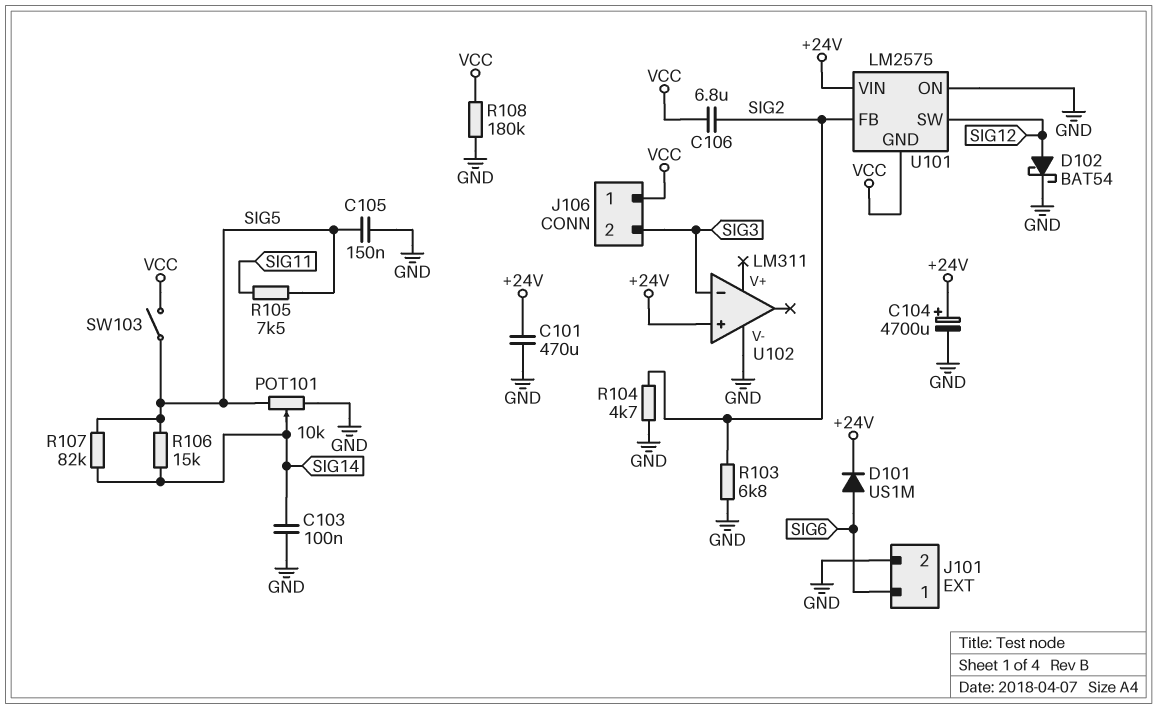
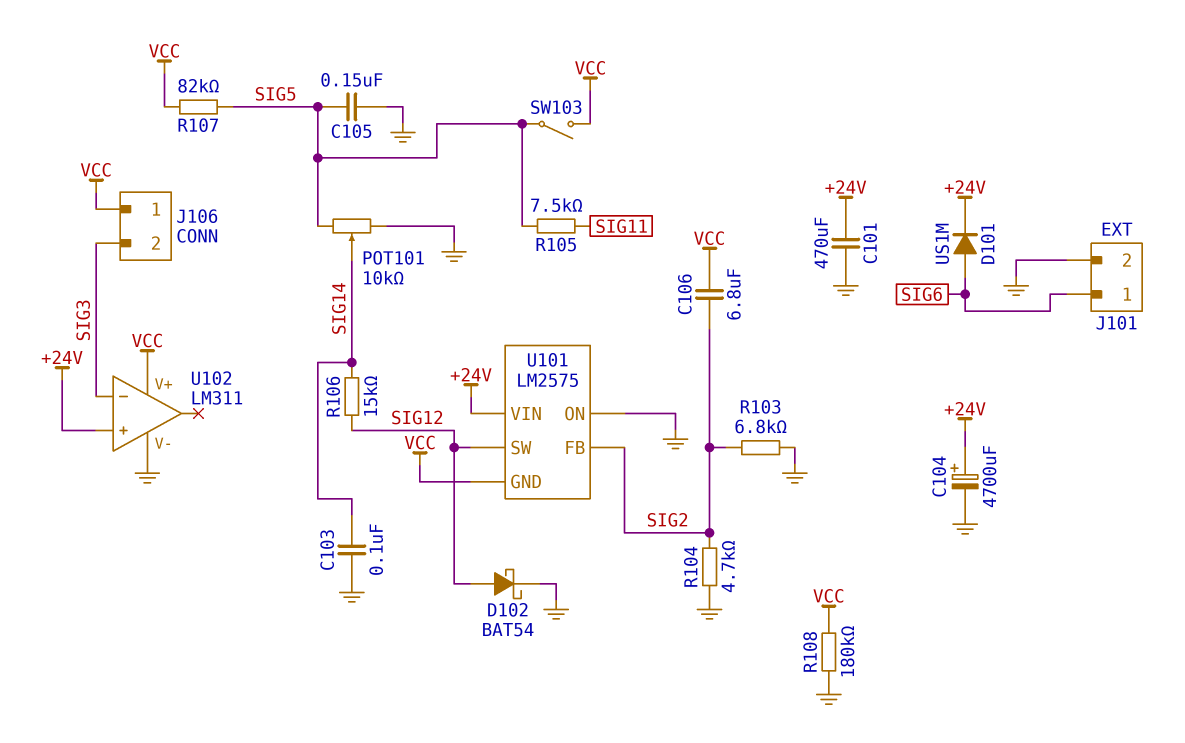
R106: 15k (SIG5, SIG14) -> 15k (SIG12, SIG14)
R107: 82k (SIG5, SIG14) -> 82k (SIG5, VCC)
U102 pin V+: none -> VCC

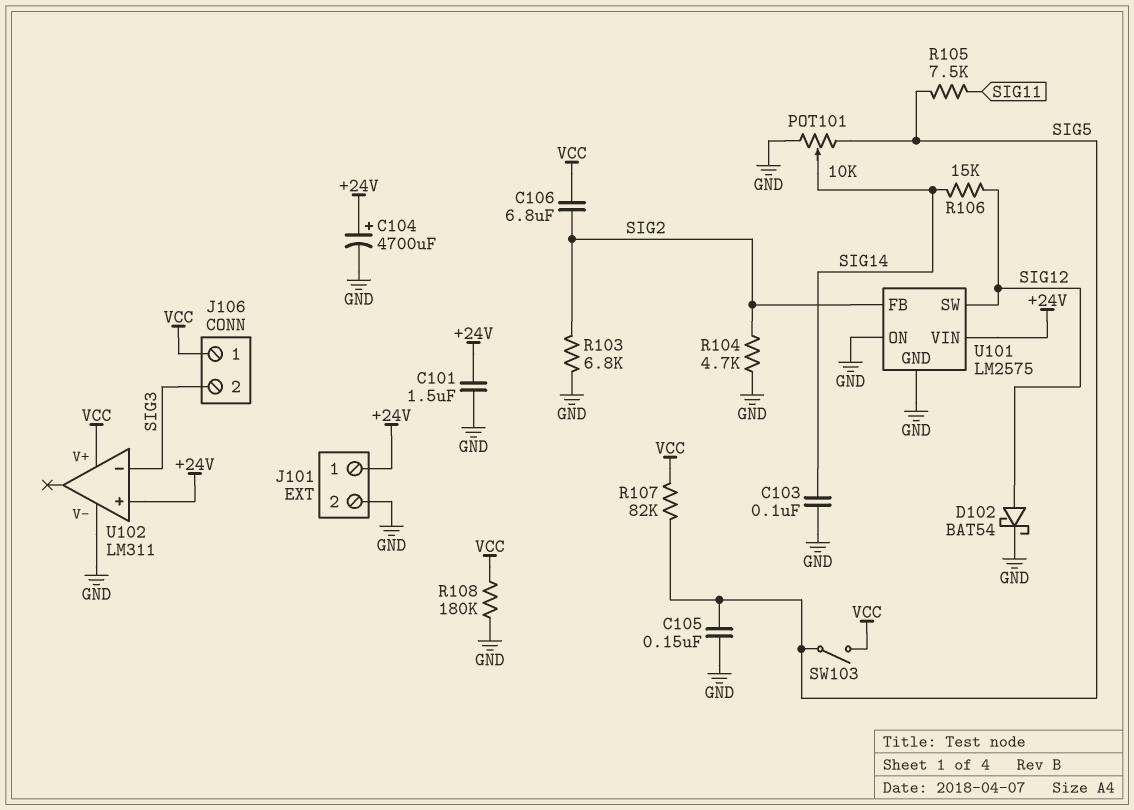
C101: 470uF (+24V, GND) -> 1.5uF (+24V, GND)
D101: diode US1M (A SIG6, K +24V) -> none
J101 pin 1: SIG6 -> +24V
U101 pin GND: VCC -> GND

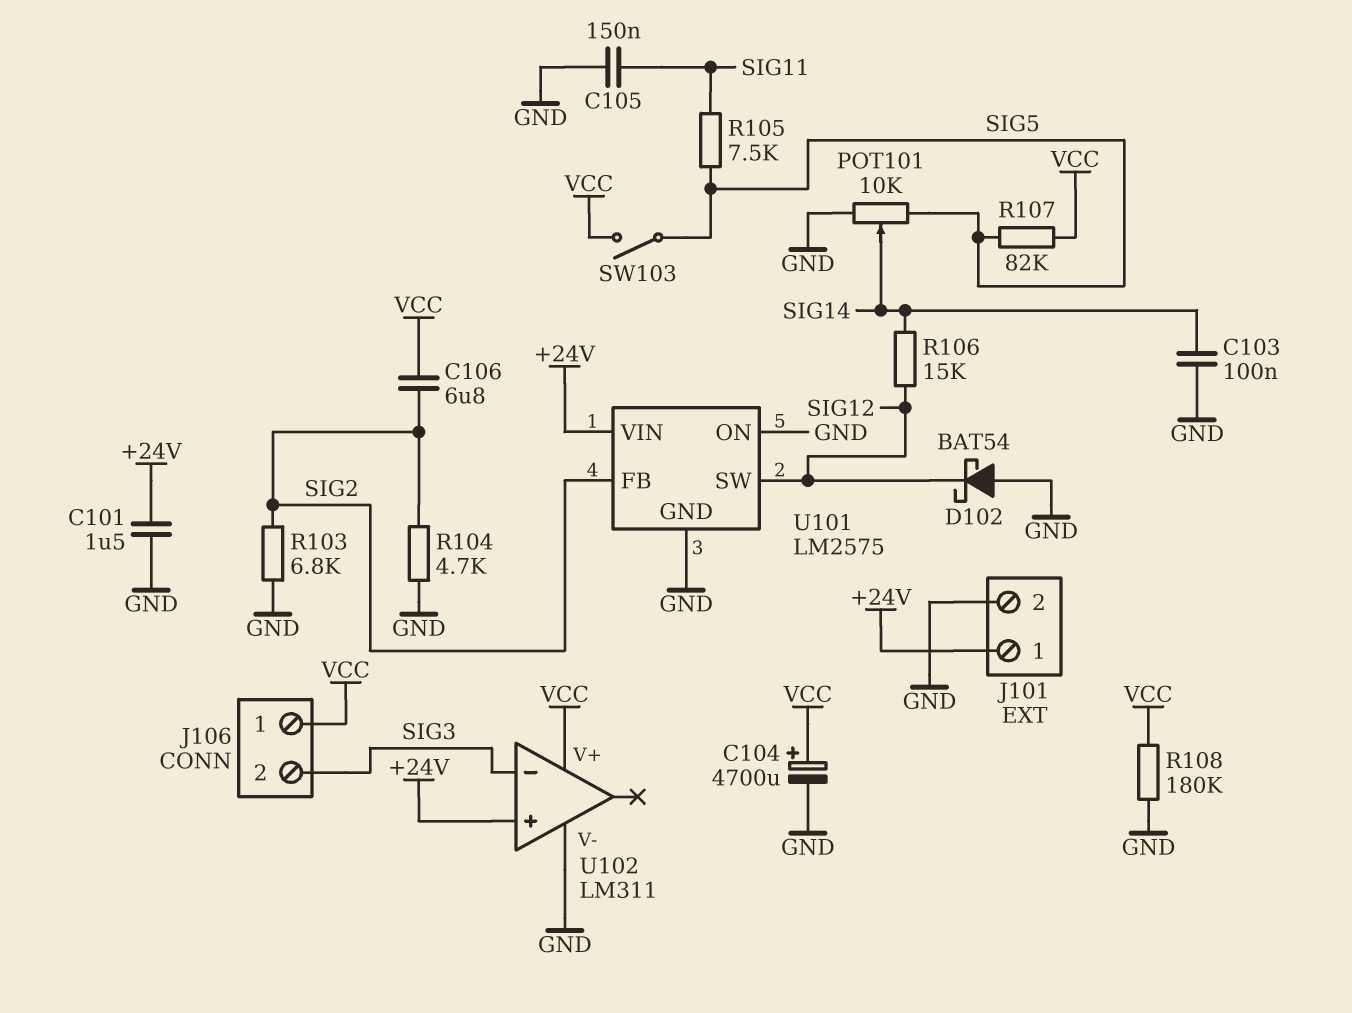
C104: 4700uF (plus +24V, minus GND) -> 4700uF (plus VCC, minus GND)
C105: 150nF (GND, SIG5) -> 150nF (GND, SIG11)
D102: schottky BAT54 (A SIG12, K GND) -> schottky BAT54 (A GND, K SIG12)

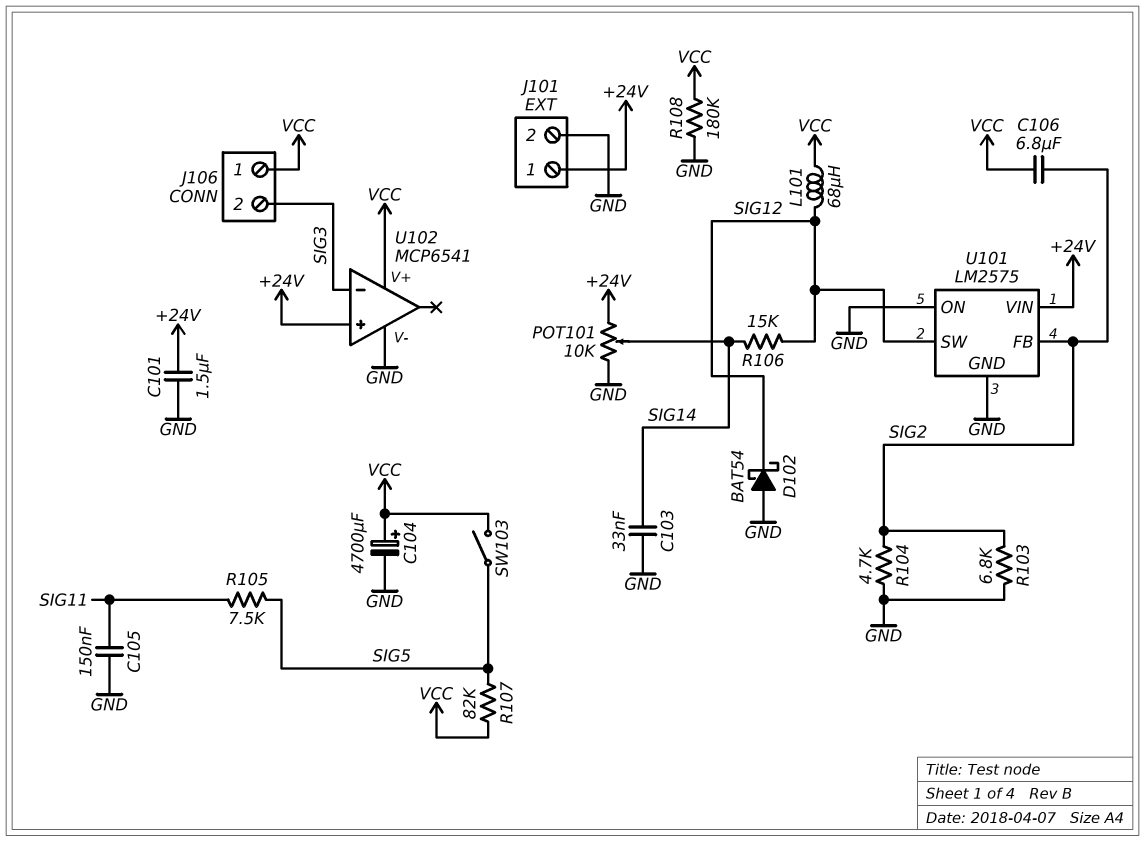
C103: 100nF (GND, SIG14) -> 33nF (GND, SIG14)
L101: none -> 68uH (SIG12, VCC)
POT101: 10k (GND, SIG5, wiper SIG14) -> 10k (+24V, GND, wiper SIG14)
U102: LM311 -> MCP6541

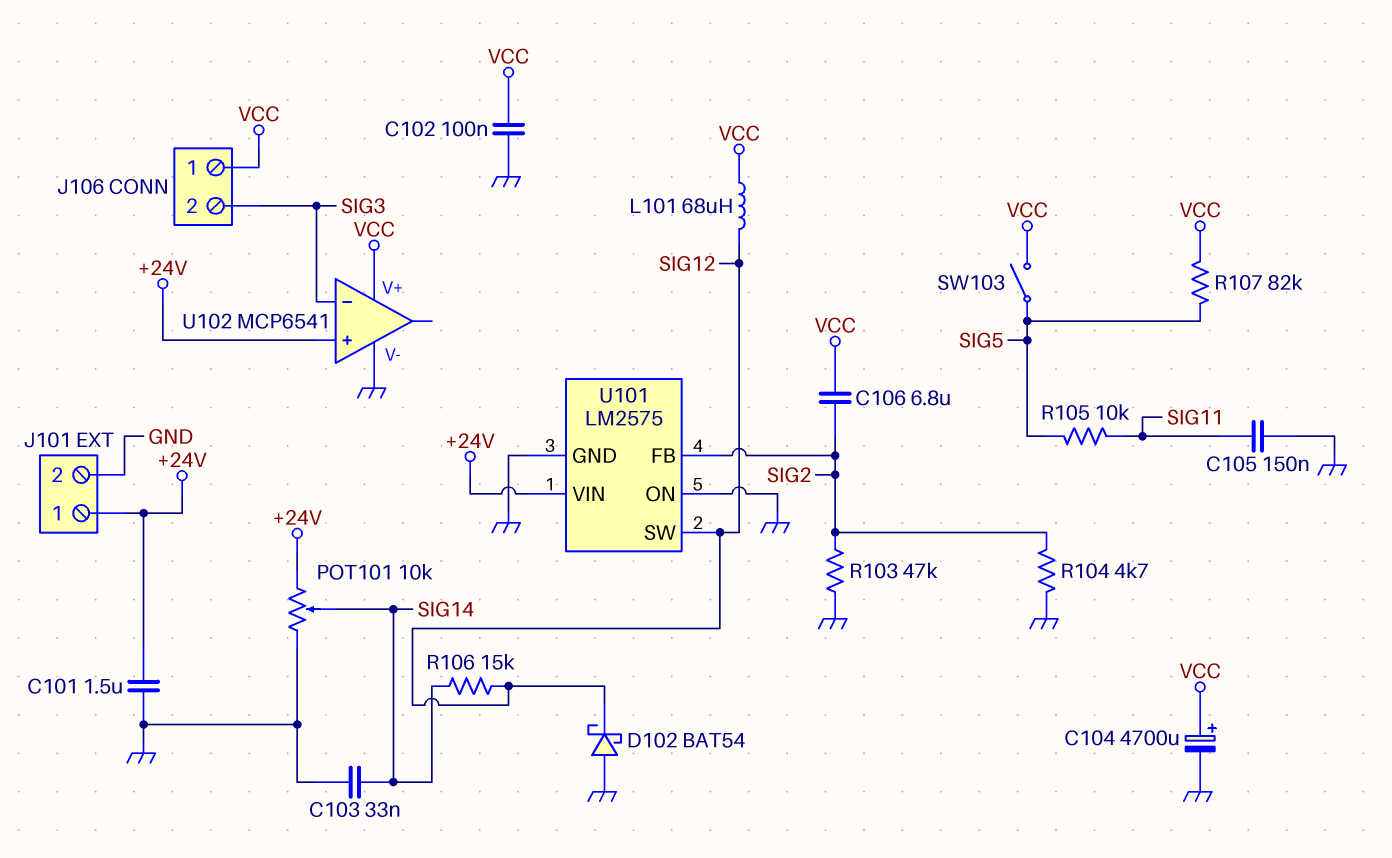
C102: none -> 100nF (GND, VCC)
R103: 6.8k (GND, SIG2) -> 47k (GND, SIG2)
R105: 7.5k (SIG5, SIG11) -> 10k (SIG5, SIG11)
R108: 180k (GND, VCC) -> none

